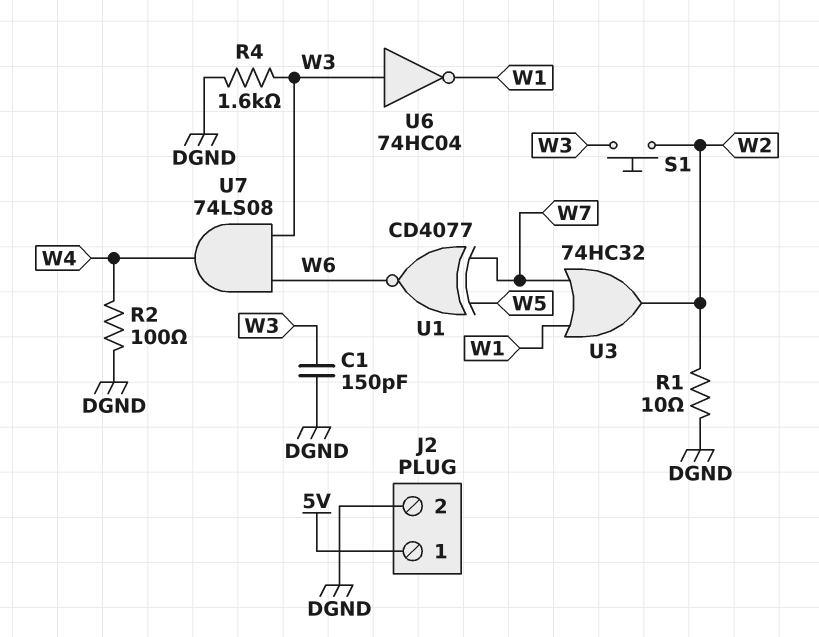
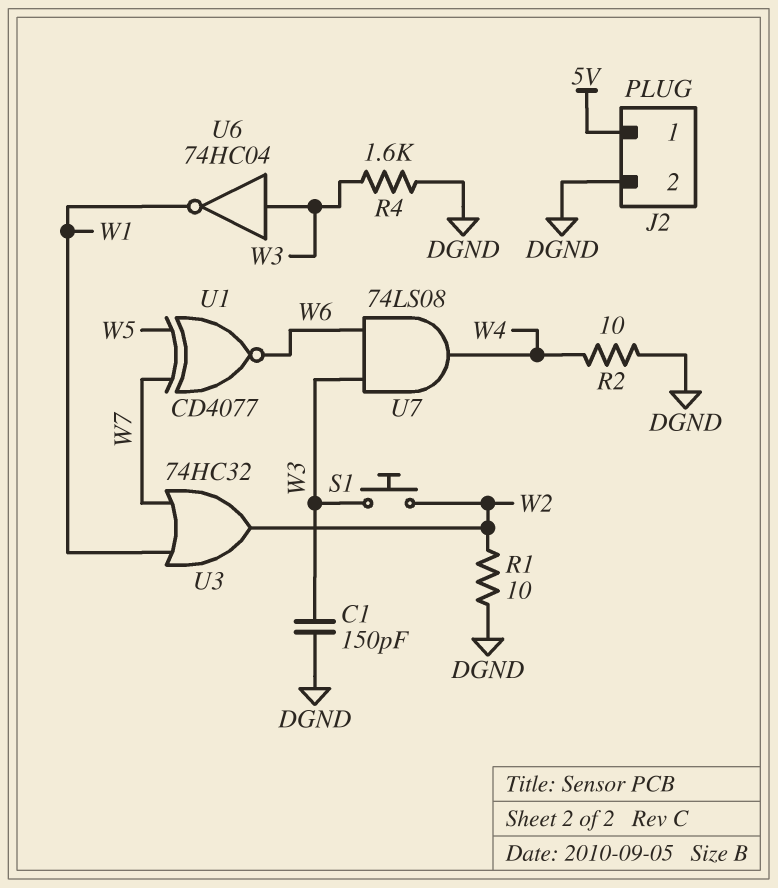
R2: 100 (DGND, W4) -> 10 (DGND, W4)

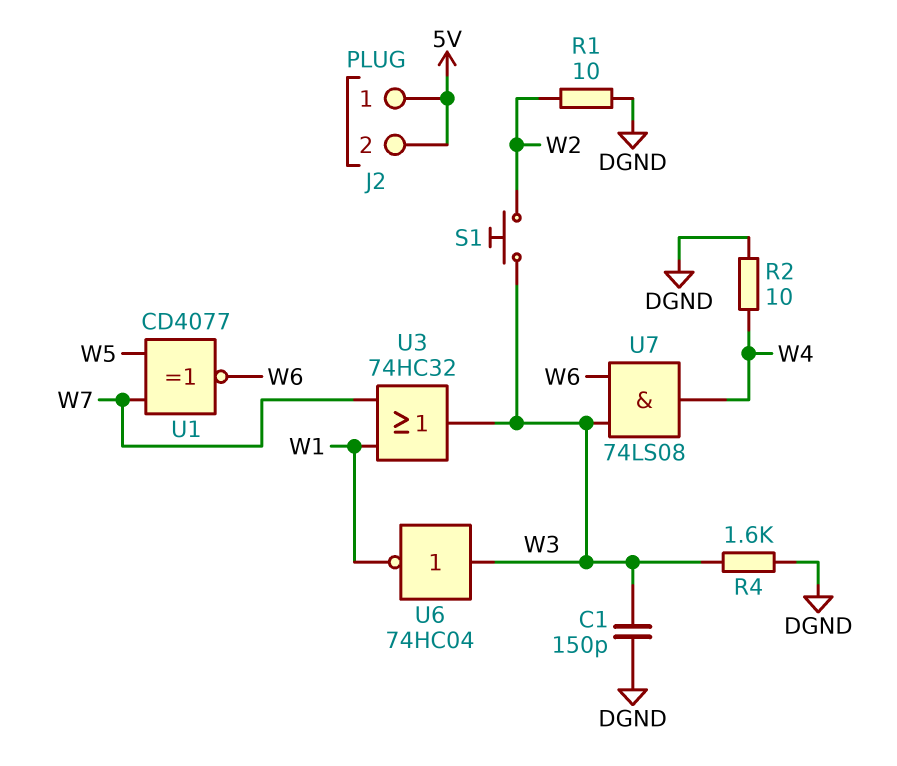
J2 pin 2: DGND -> 5V
U3: OR 74HC32 (in W1, in W7, out W2) -> OR 74HC32 (in W1, in W7, out W3)

